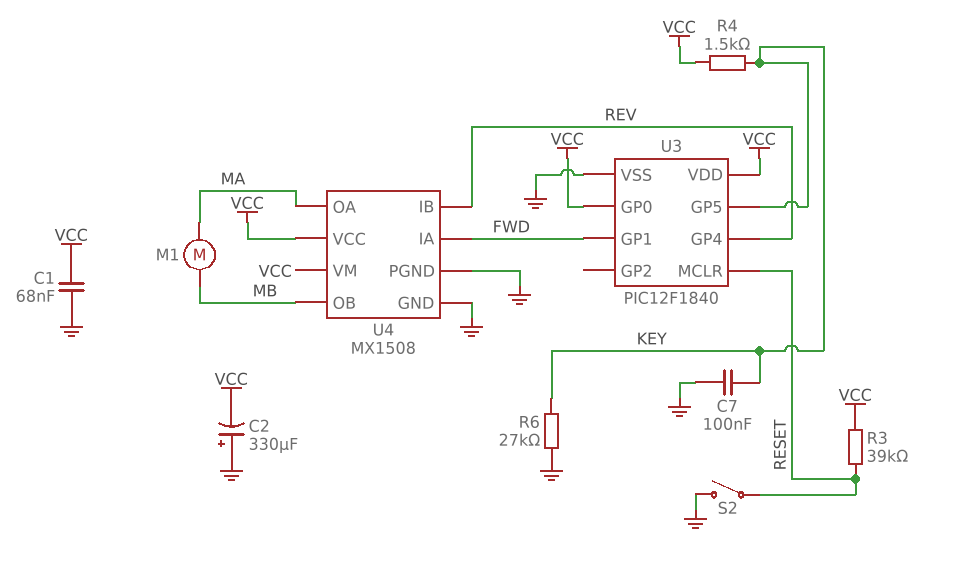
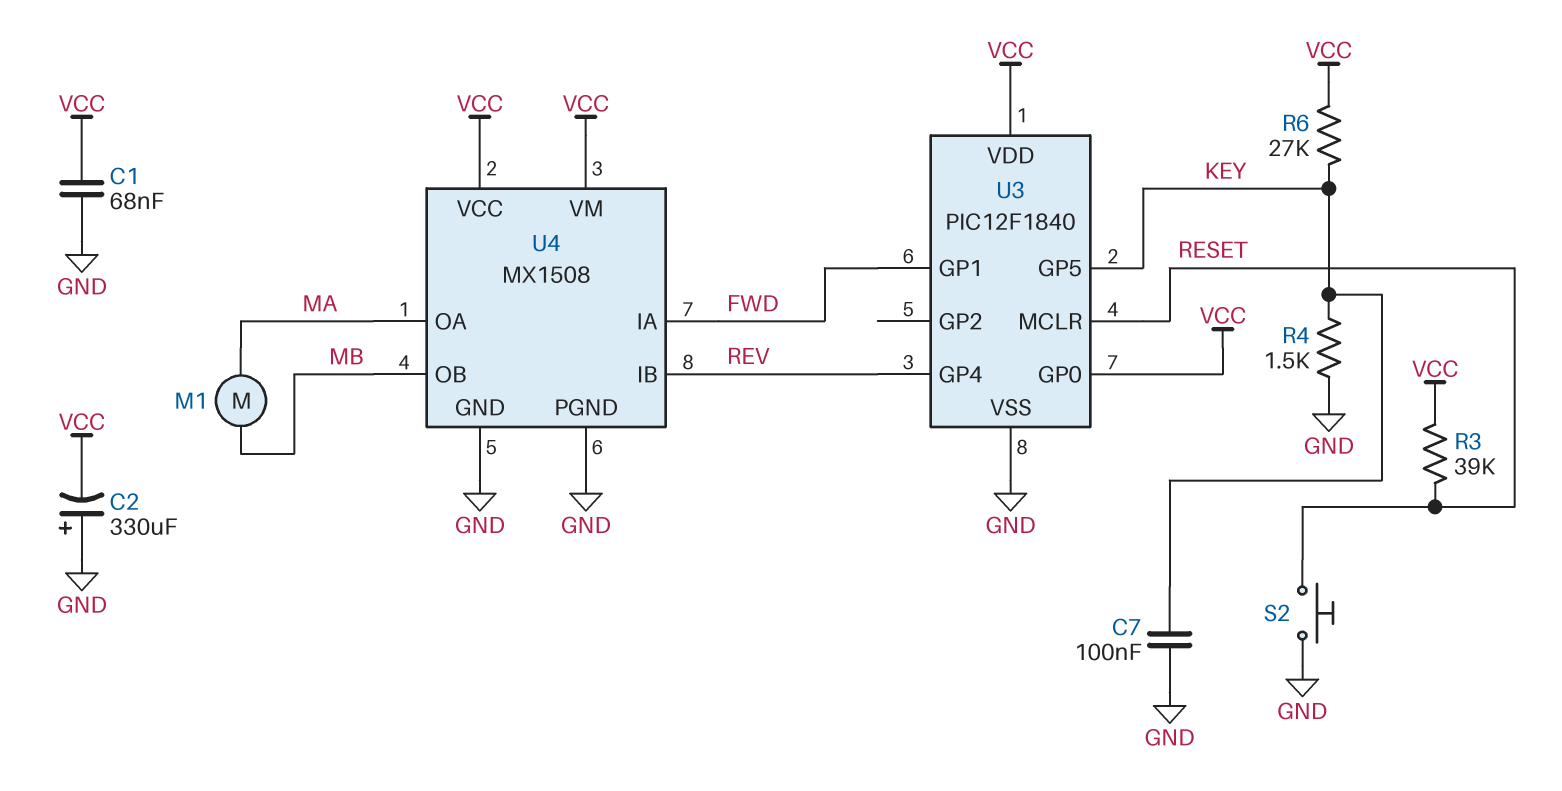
R4: 1.5k (KEY, VCC) -> 1.5k (GND, KEY)
R6: 27k (GND, KEY) -> 27k (KEY, VCC)
S2: switch (GND, RESET) -> button (GND, RESET)

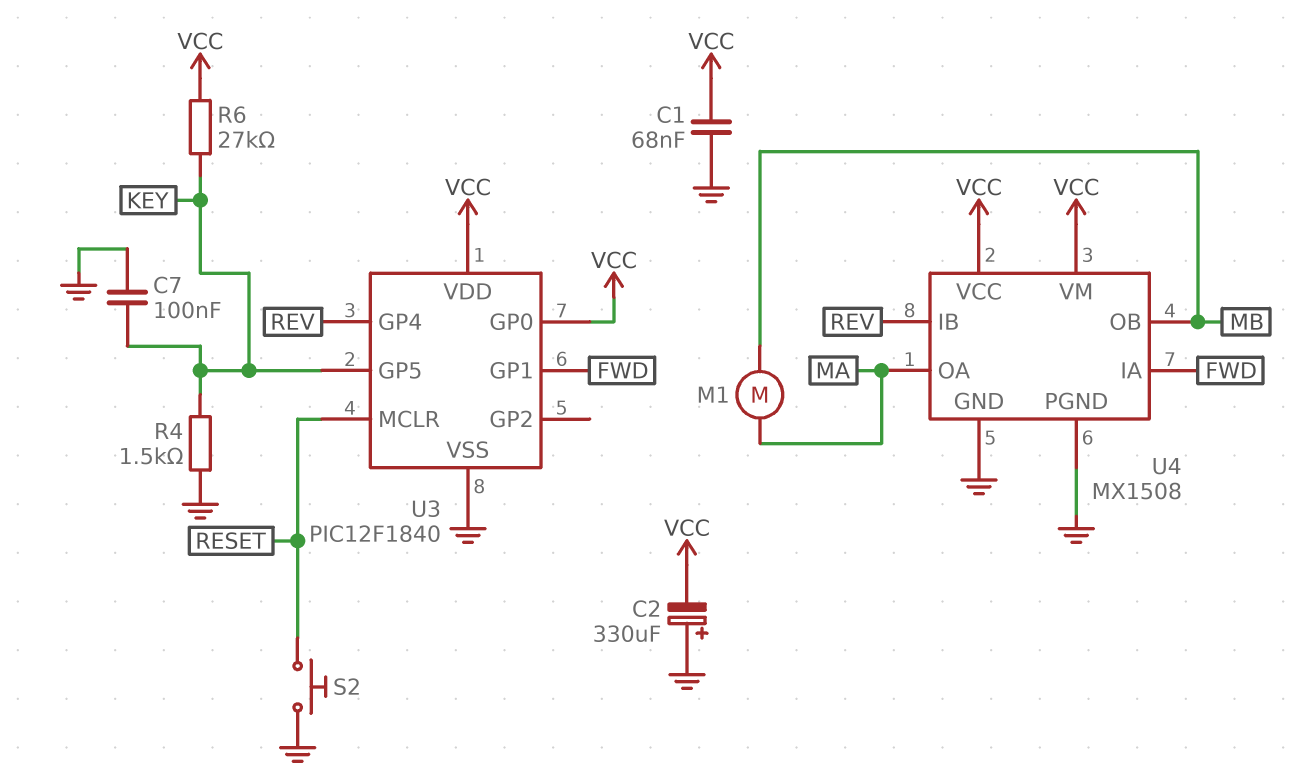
R3: 39k (RESET, VCC) -> none

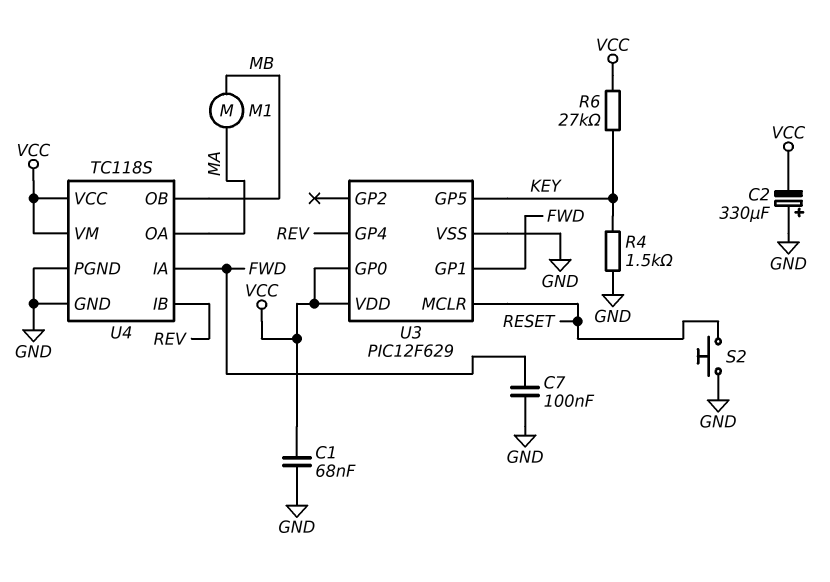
C7: 100nF (GND, KEY) -> 100nF (FWD, GND)
U3: PIC12F1840 -> PIC12F629
U4: MX1508 -> TC118S

